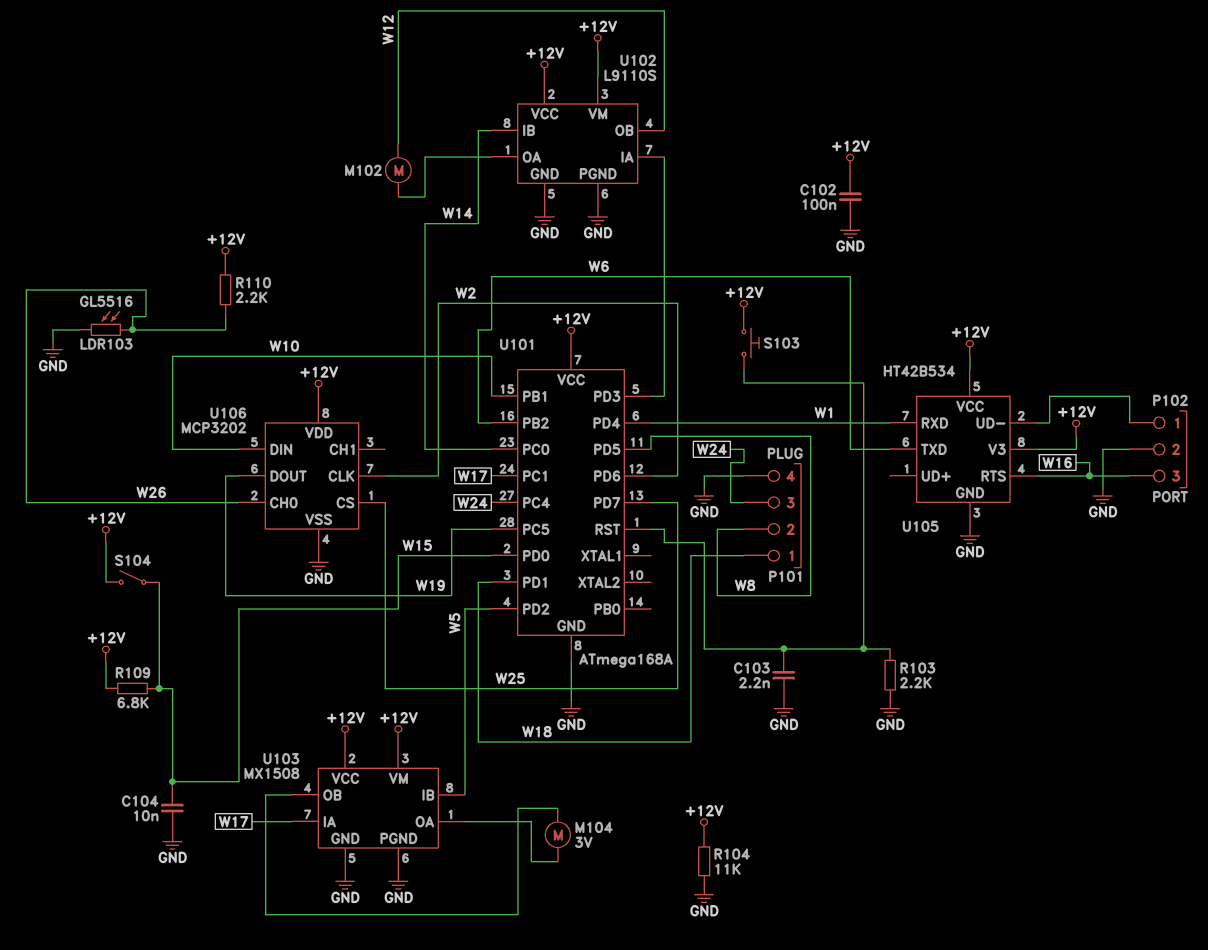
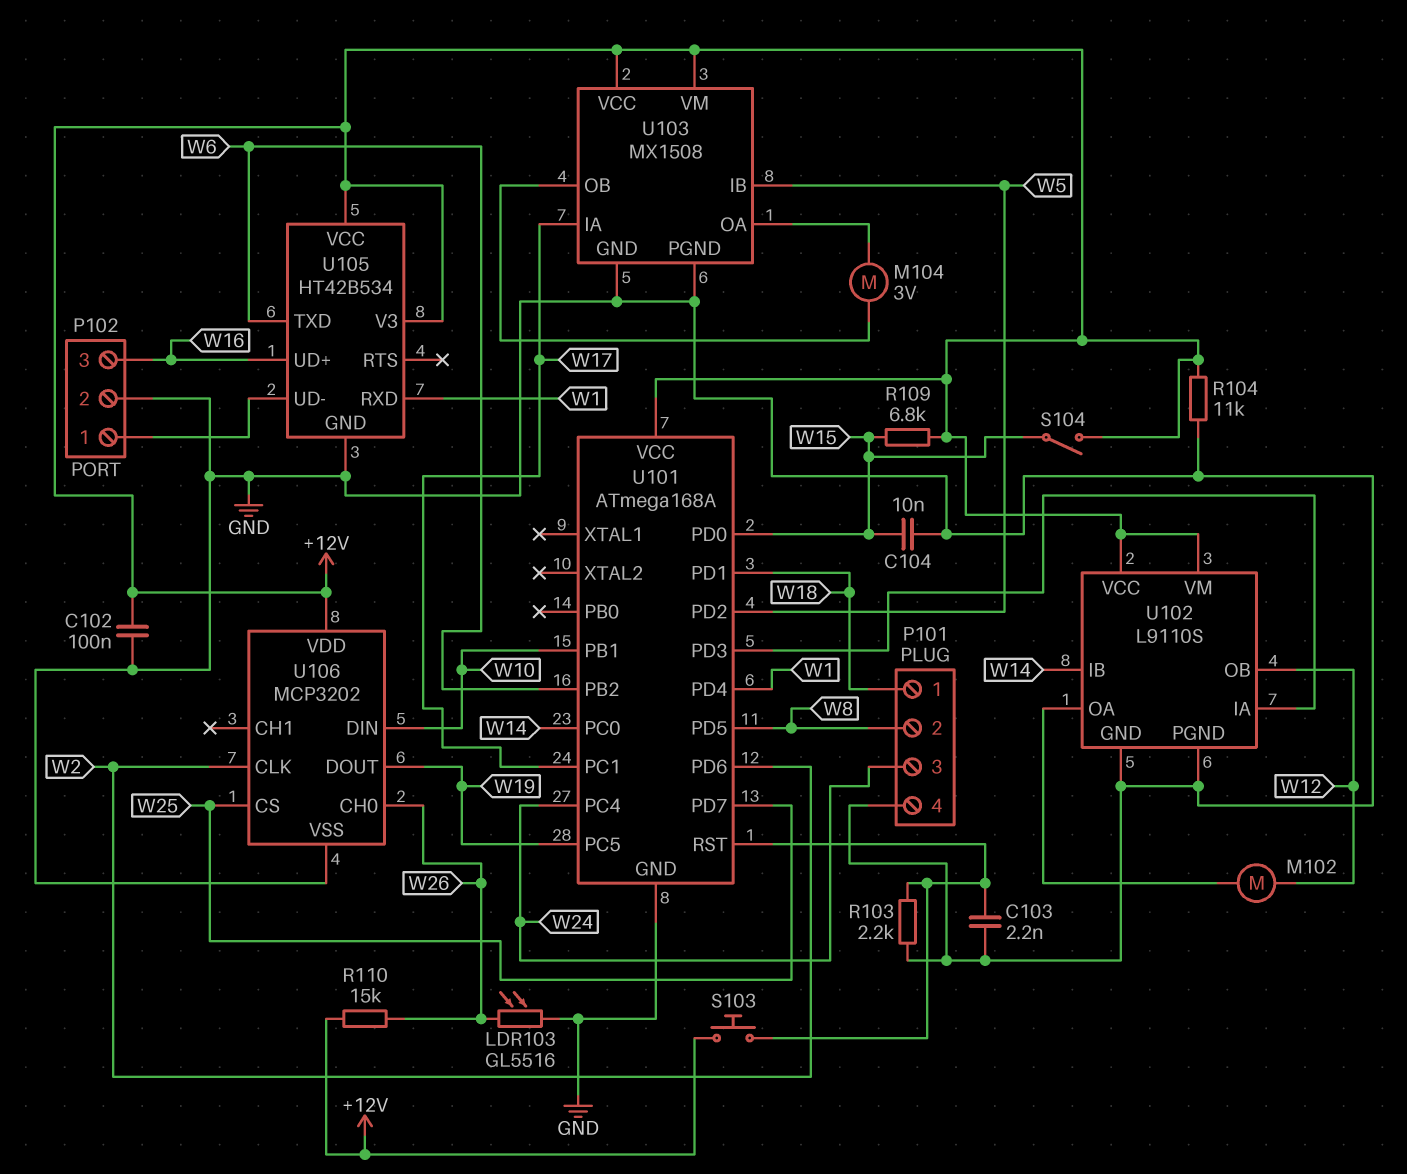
R110: 2.2k (+12V, W26) -> 15k (+12V, W26)
U105 pin RTS: W16 -> none
U105 pin UD+: none -> W16

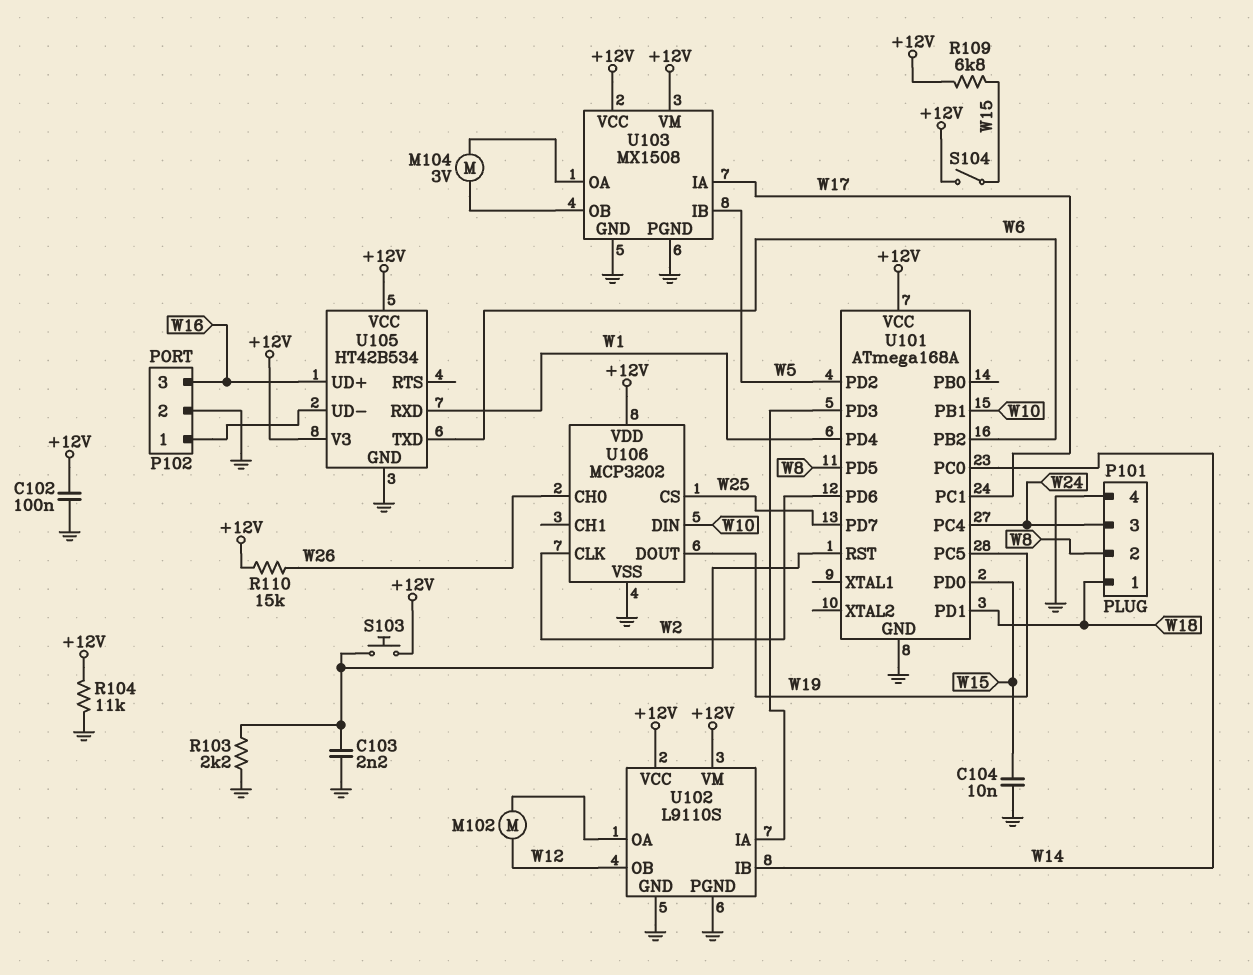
LDR103: GL5516 (GND, W26) -> none

